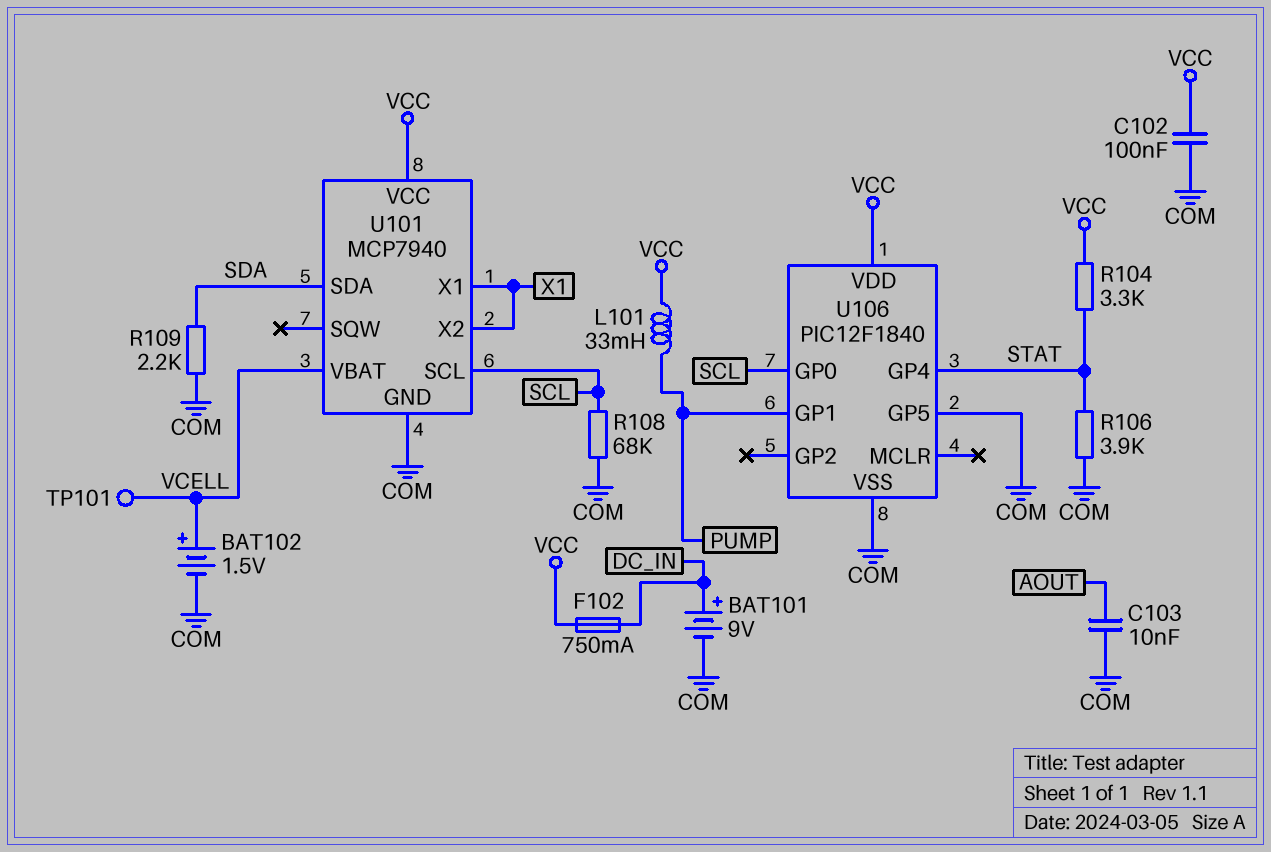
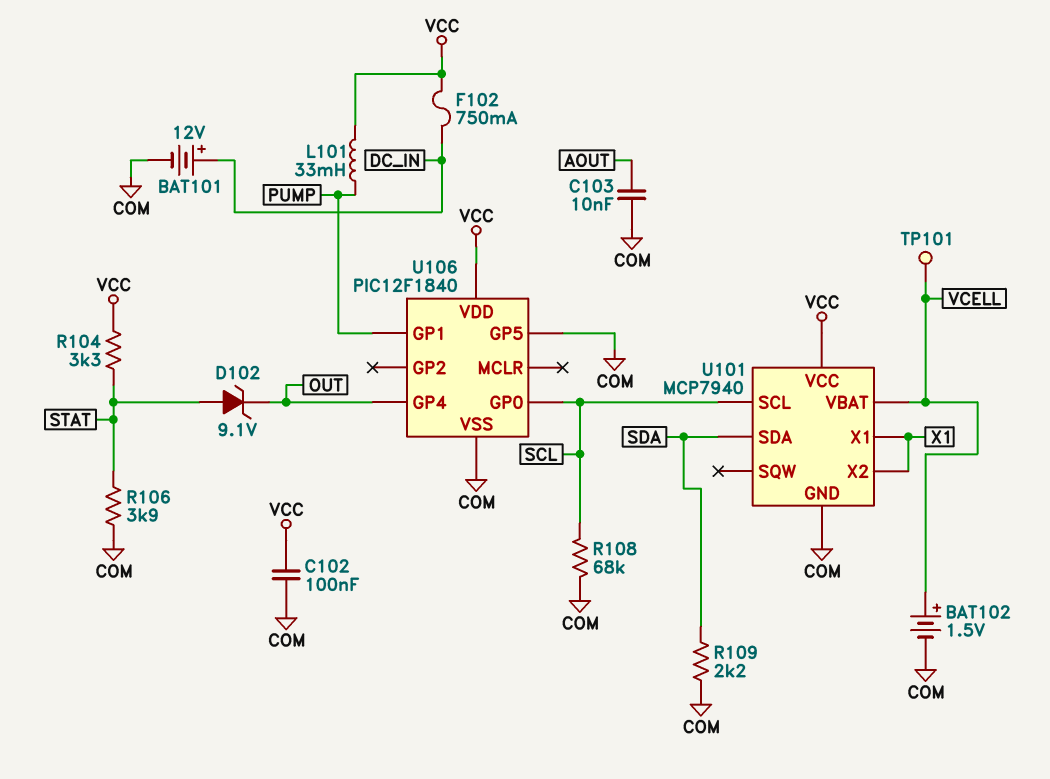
BAT101: 9V (plus DC_IN, minus COM) -> 12V (plus DC_IN, minus COM)
D102: none -> zener 9.1V (A STAT, K OUT)
U106 pin GP4: STAT -> OUT

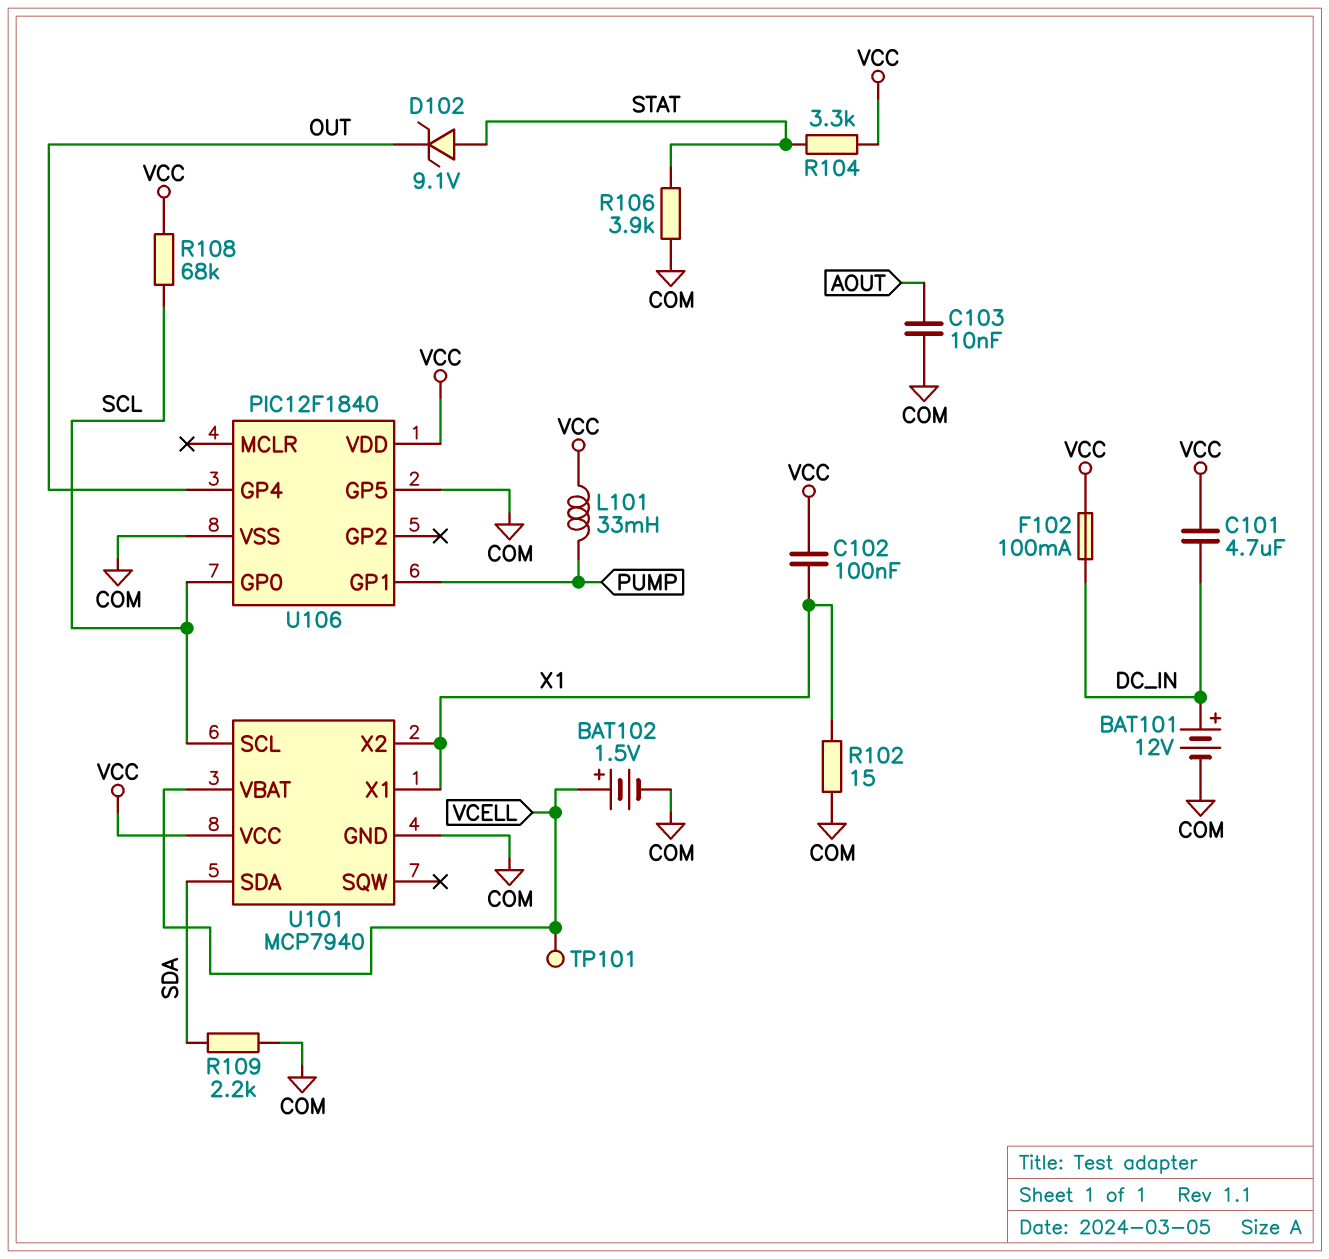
C101: none -> 4.7uF (DC_IN, VCC)
C102: 100nF (COM, VCC) -> 100nF (VCC, X1)
F102: 750mA (DC_IN, VCC) -> 100mA (DC_IN, VCC)
R102: none -> 15 (COM, X1)
R108: 68k (COM, SCL) -> 68k (SCL, VCC)

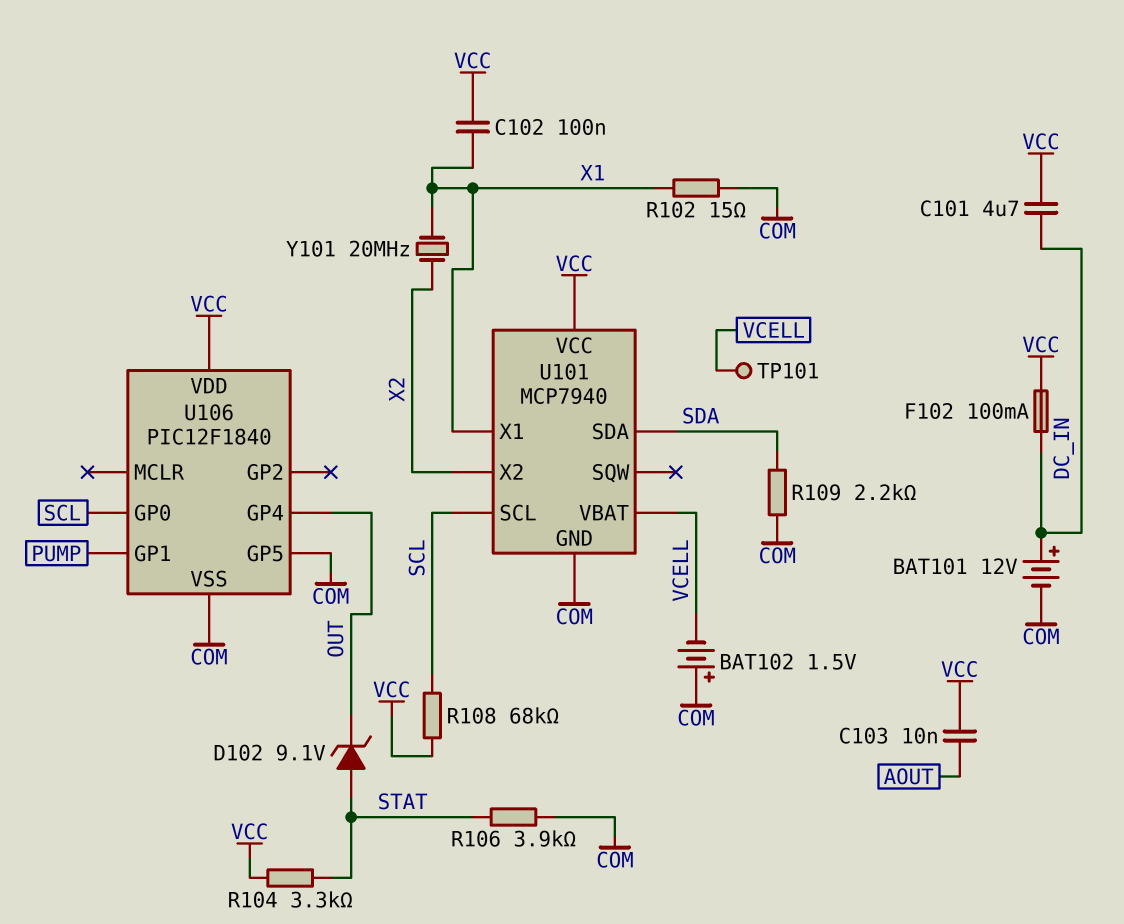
BAT102: 1.5V (plus VCELL, minus COM) -> 1.5V (plus COM, minus VCELL)
C103: 10nF (AOUT, COM) -> 10nF (AOUT, VCC)
L101: 33mH (PUMP, VCC) -> none
U101 pin X2: X1 -> X2
Y101: none -> 20MHz (X1, X2)

